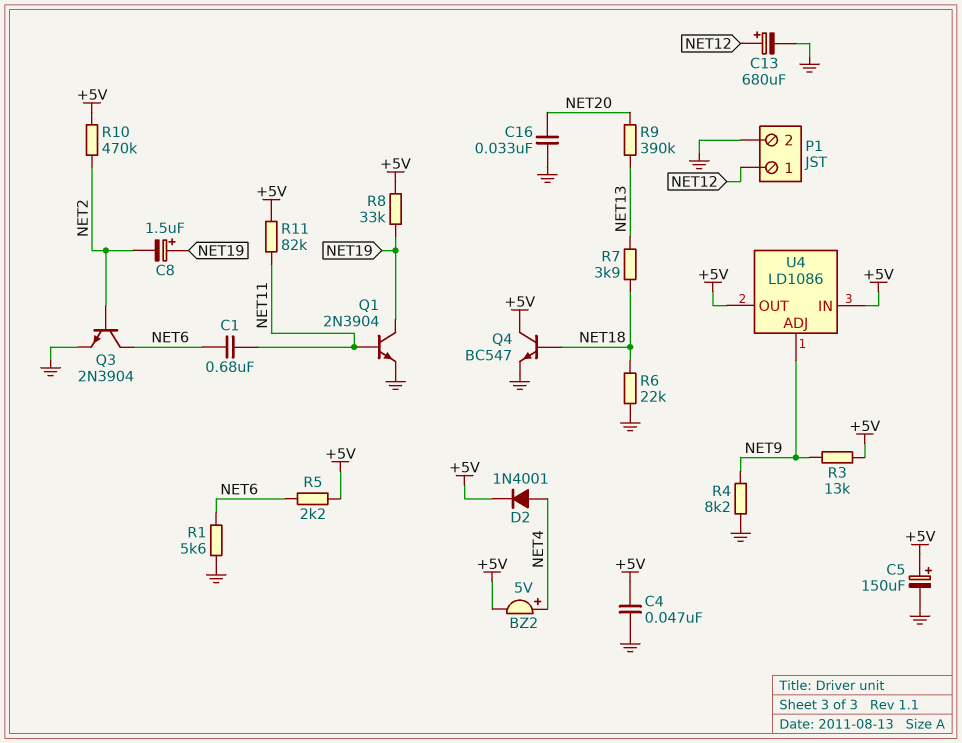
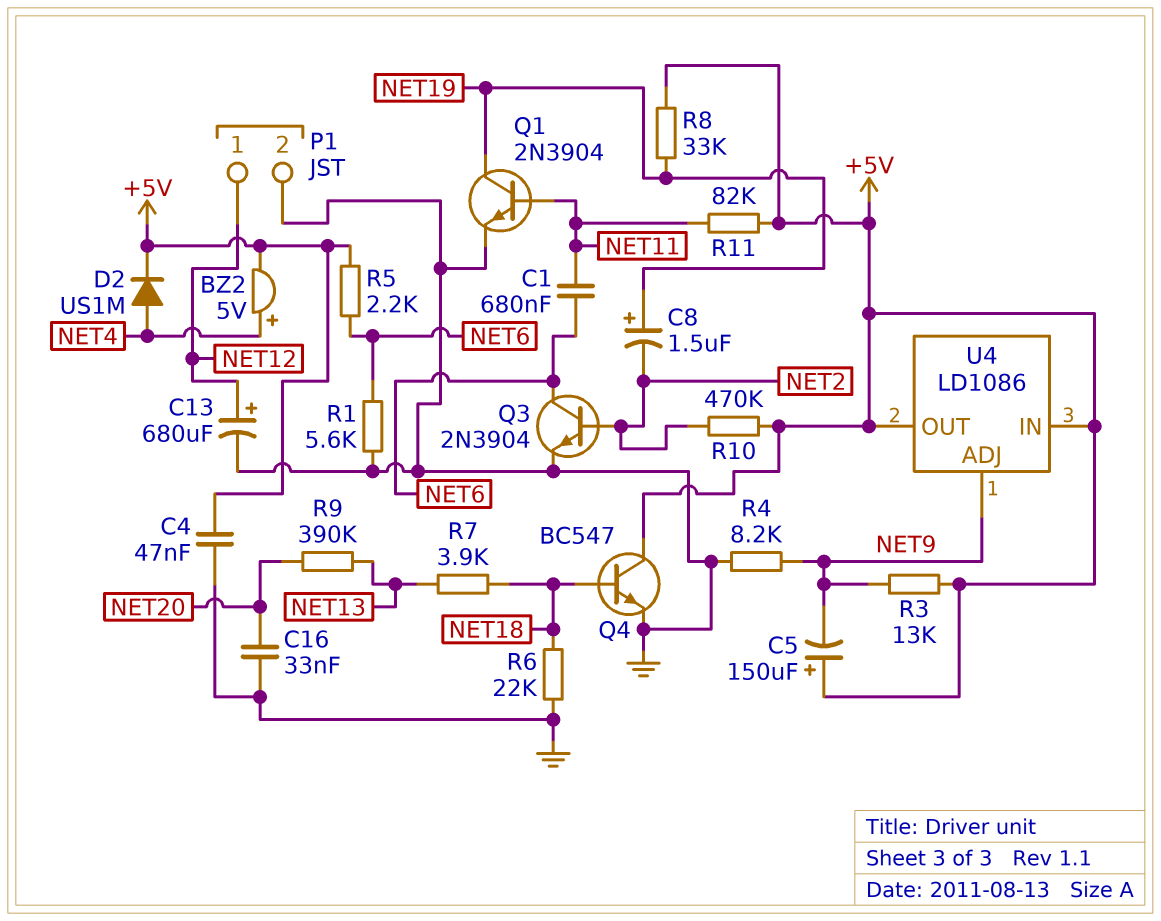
C5: 150uF (plus +5V, minus GND) -> 150uF (plus +5V, minus NET9)
D2: diode 1N4001 (A NET4, K +5V) -> diode US1M (A NET4, K +5V)

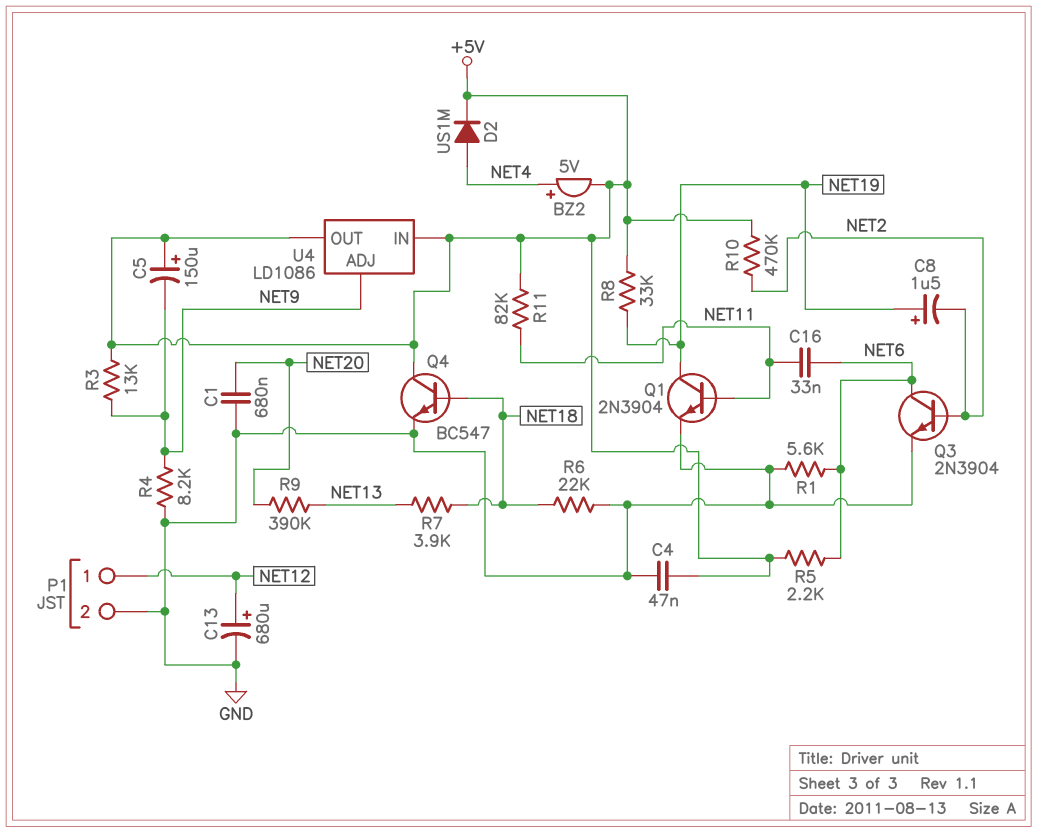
C1: 680nF (NET6, NET11) -> 680nF (GND, NET20)
C16: 33nF (GND, NET20) -> 33nF (NET6, NET11)

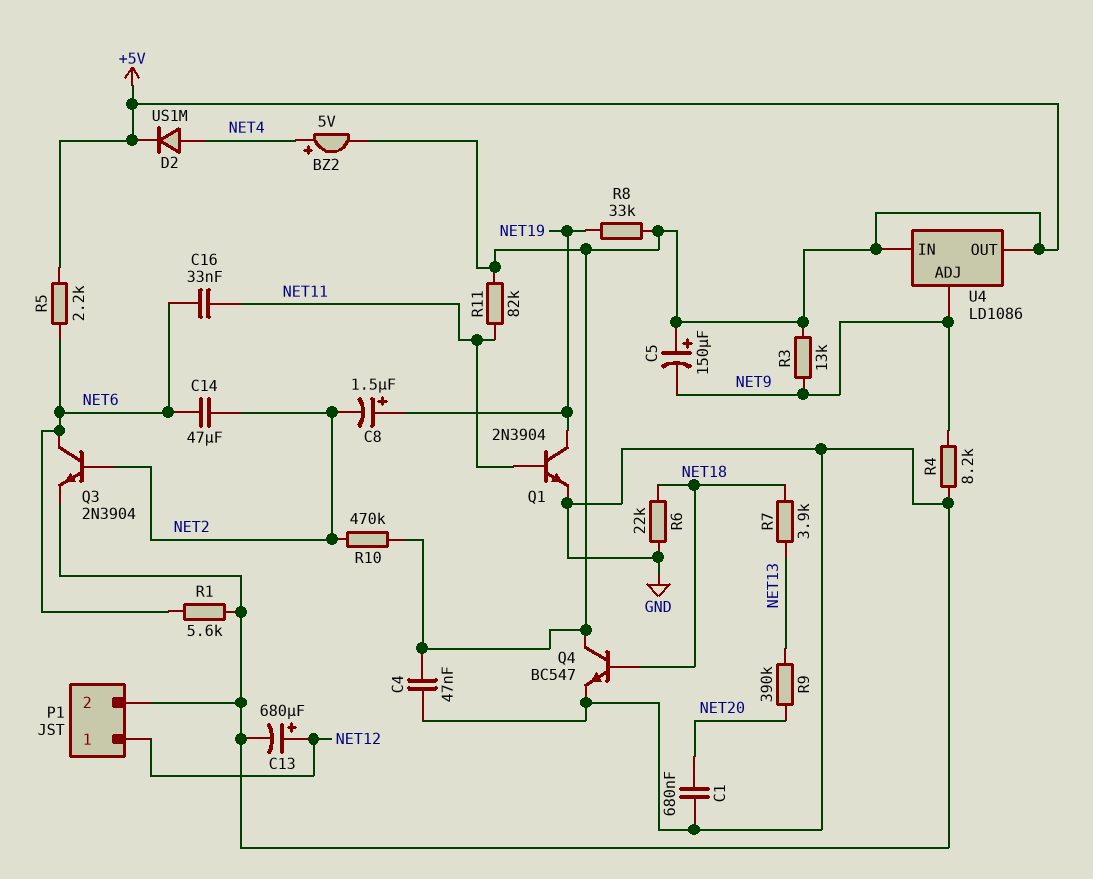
C14: none -> 47uF (NET2, NET6)

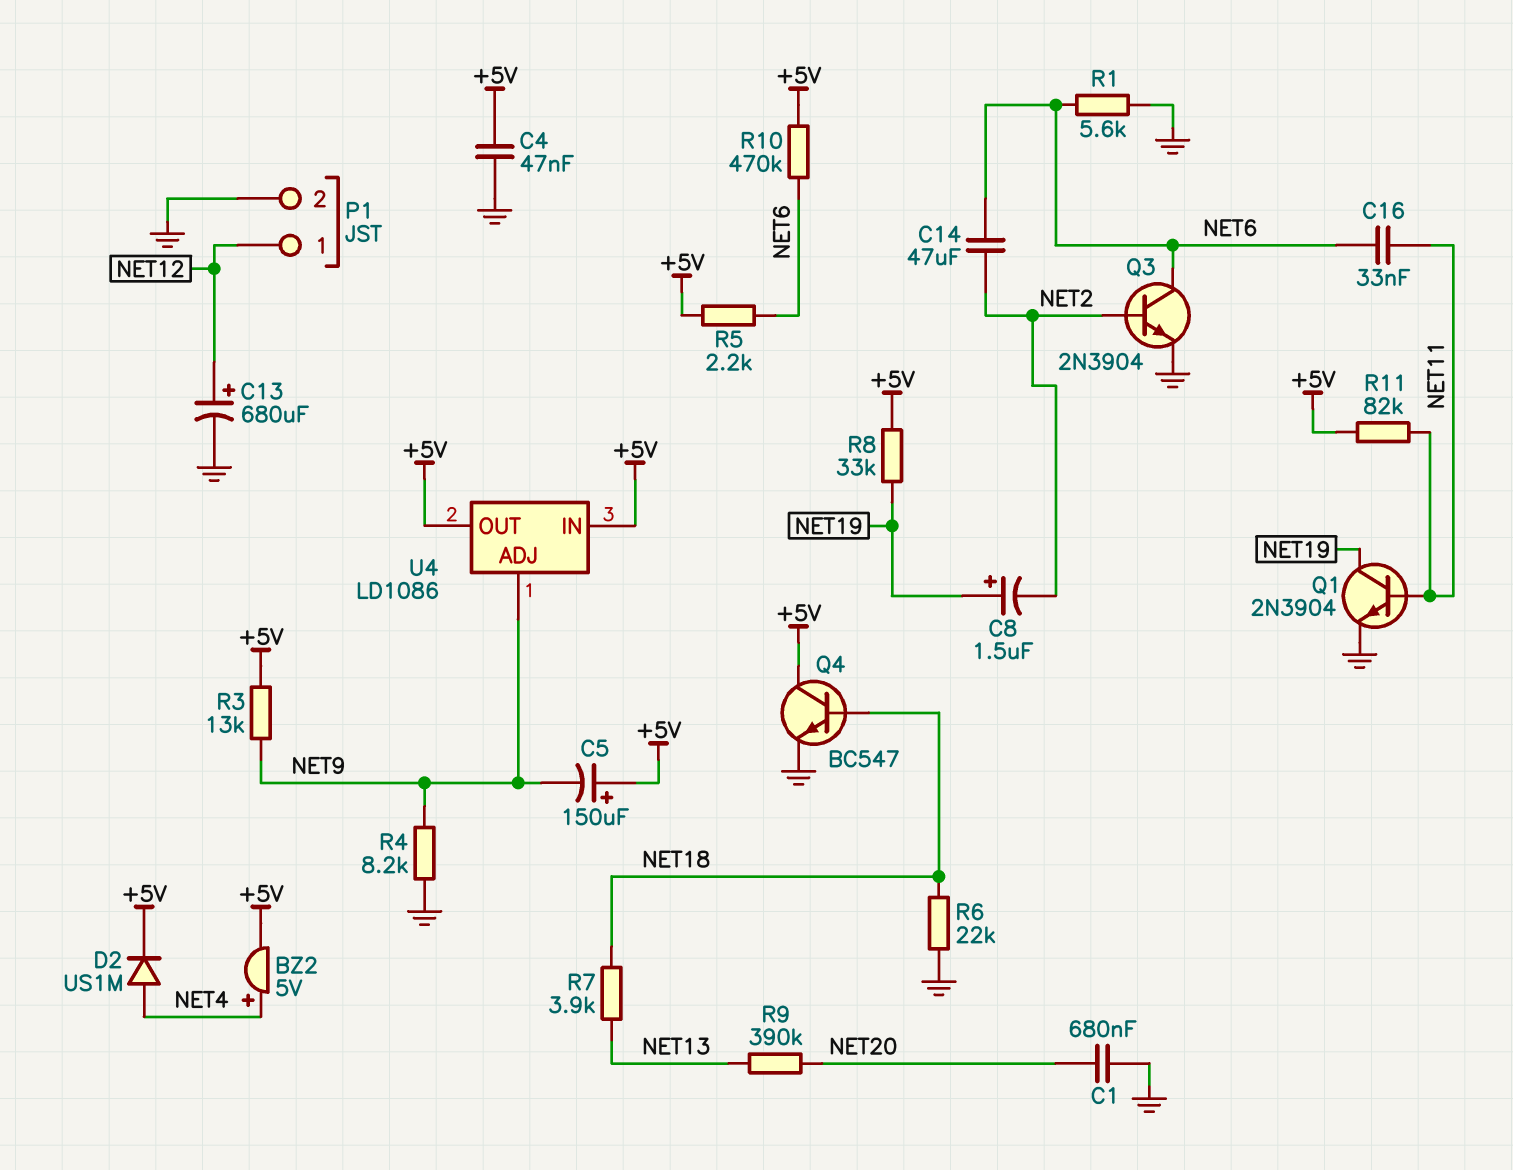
R10: 470k (+5V, NET2) -> 470k (+5V, NET6)

